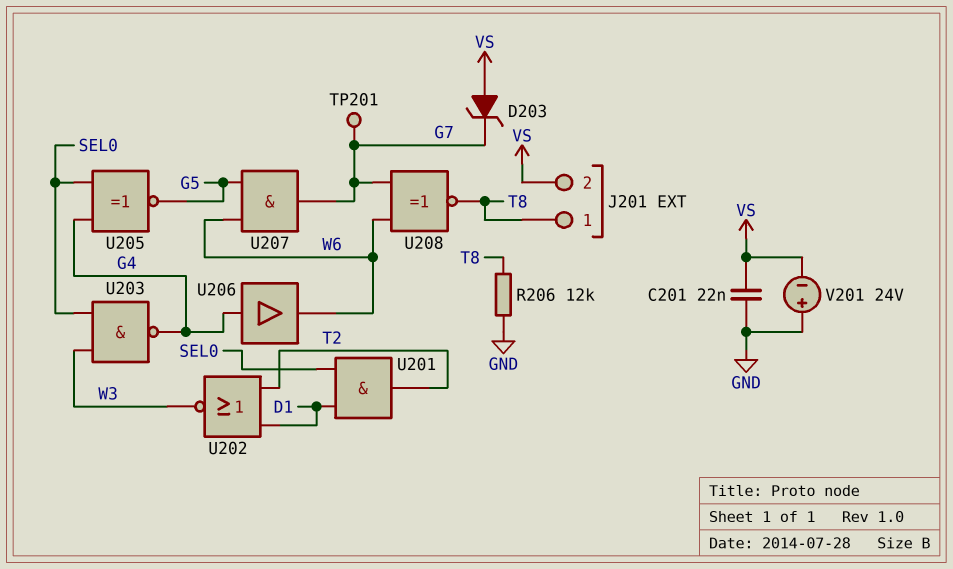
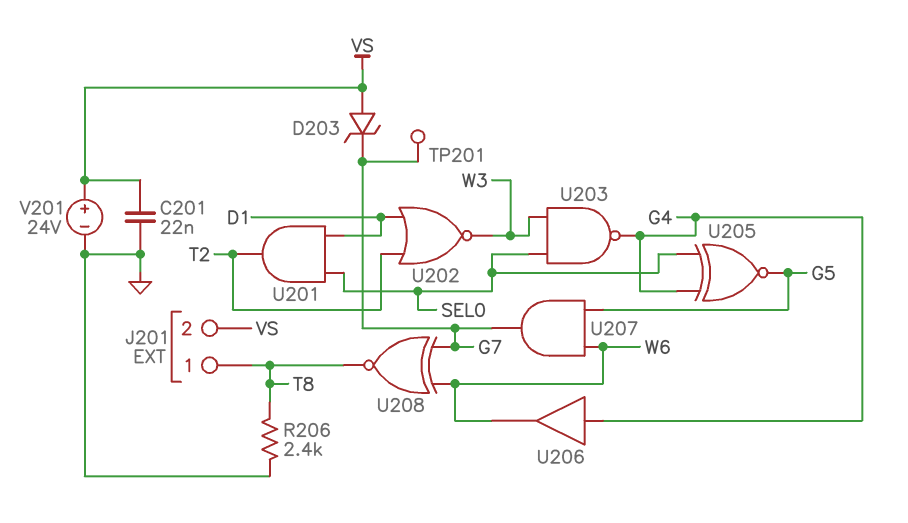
R206: 12k (GND, T8) -> 2.4k (GND, T8)
V201: 24V (plus GND, minus VS) -> 24V (plus VS, minus GND)

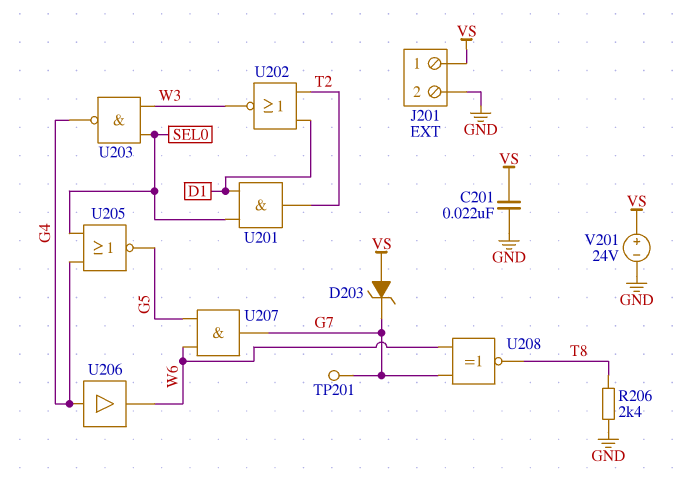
J201 pin 1: T8 -> VS
J201 pin 2: VS -> GND
U205: XNOR (in G4, in SEL0, out G5) -> NOR (in G4, in SEL0, out G5)

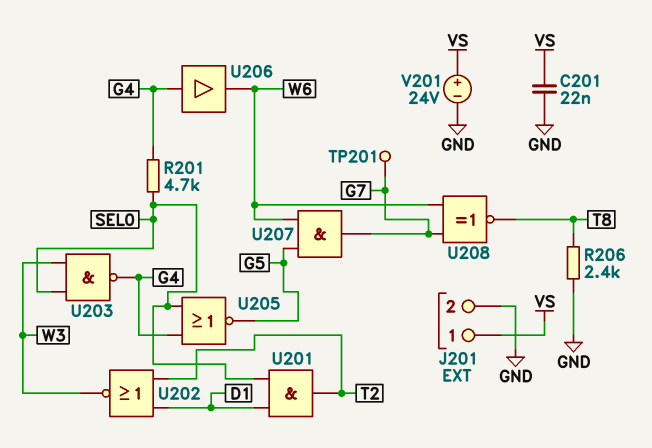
D203: zener (A VS, K G7) -> none
R201: none -> 4.7k (G4, SEL0)

